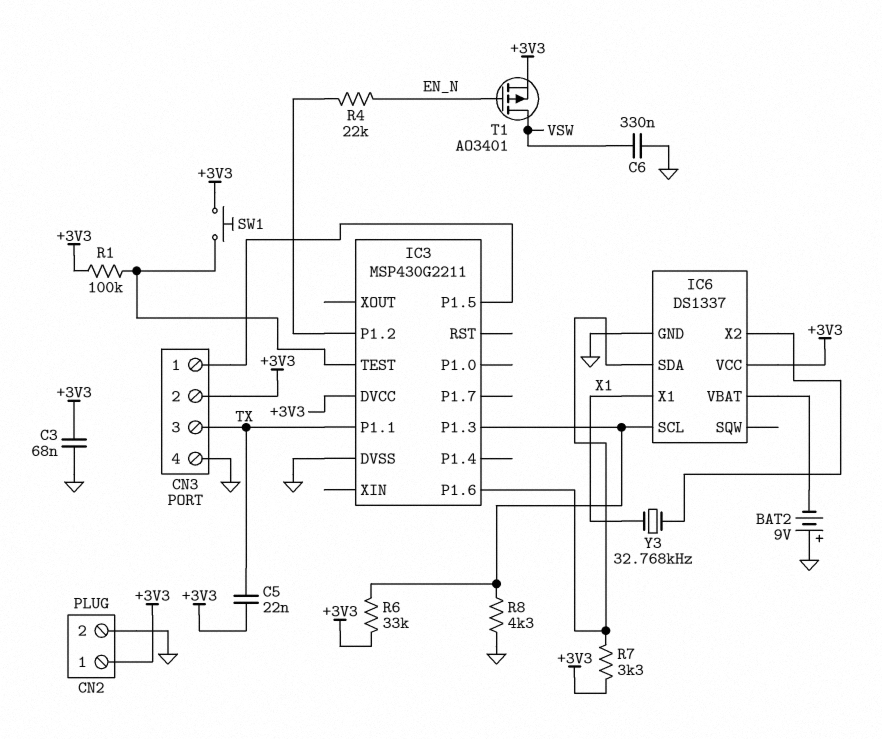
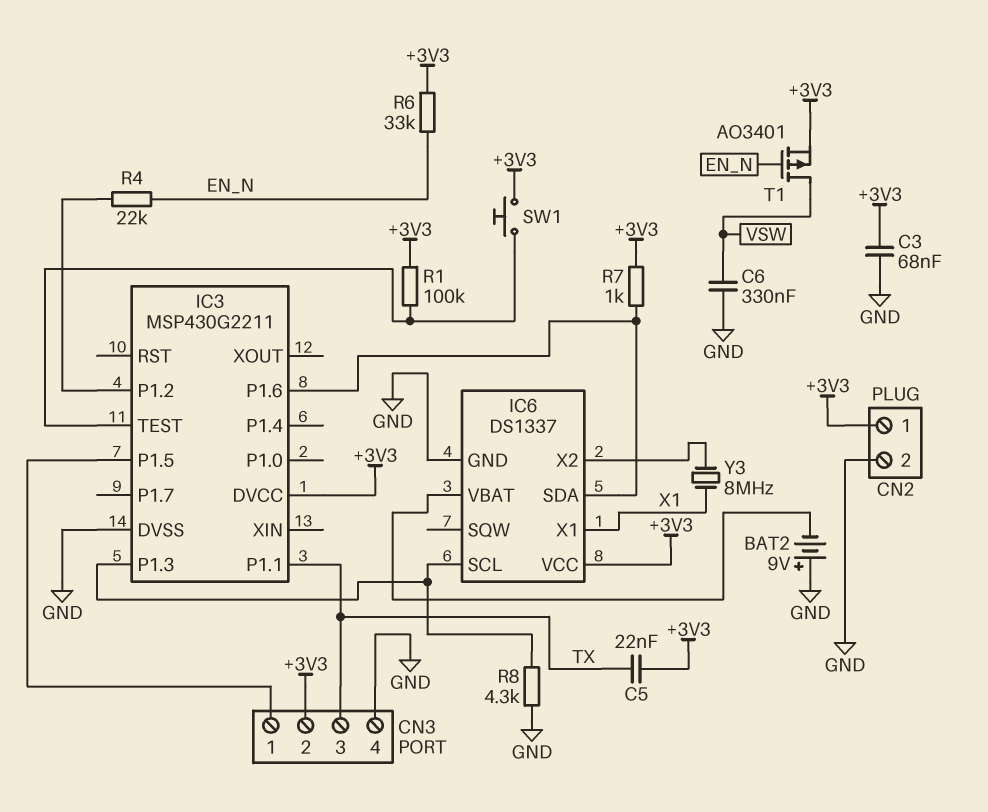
R6: 33k (+3V3, IC3/P1.3) -> 33k (+3V3, EN_N)
R7: 3.3k (+3V3, IC3/P1.6) -> 1k (+3V3, IC3/P1.6)
Y3: 32.768kHz (IC6/X2, X1) -> 8MHz (IC6/X2, X1)

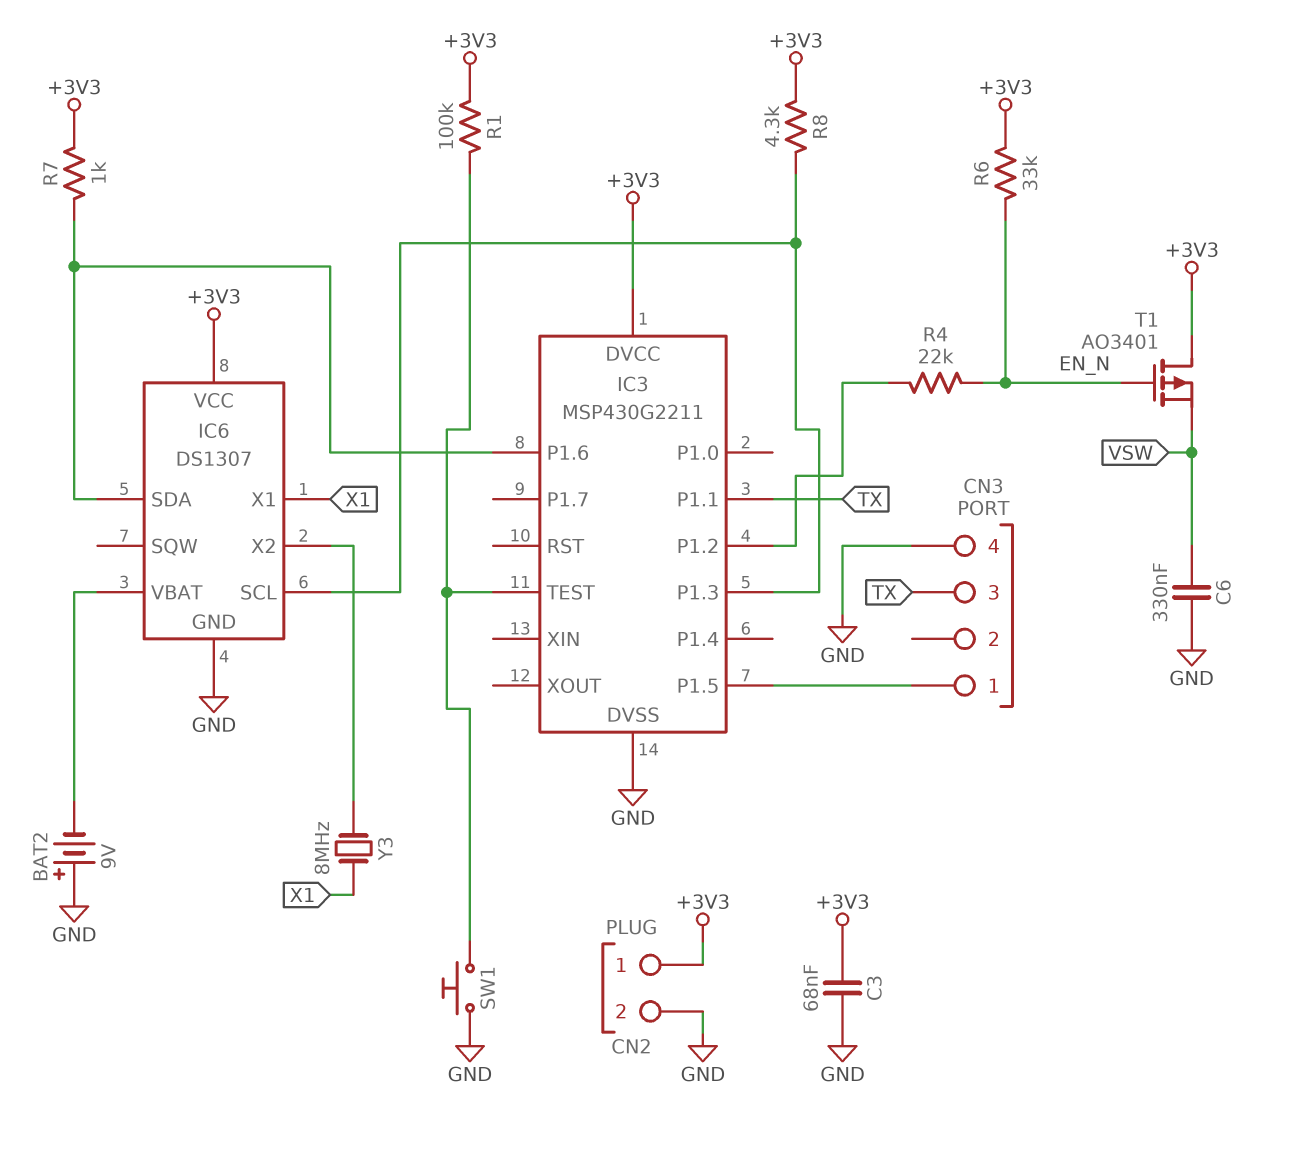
C5: 22nF (+3V3, TX) -> none
CN3 pin 2: +3V3 -> none
IC6: DS1337 -> DS1307
R8: 4.3k (GND, IC3/P1.3) -> 4.3k (+3V3, IC3/P1.3)
SW1: button (+3V3, IC3/TEST) -> button (GND, IC3/TEST)
T1: PMOS AO3401 (G EN_N, D VSW, S +3V3) -> PMOS AO3401 (G EN_N, D +3V3, S VSW)

